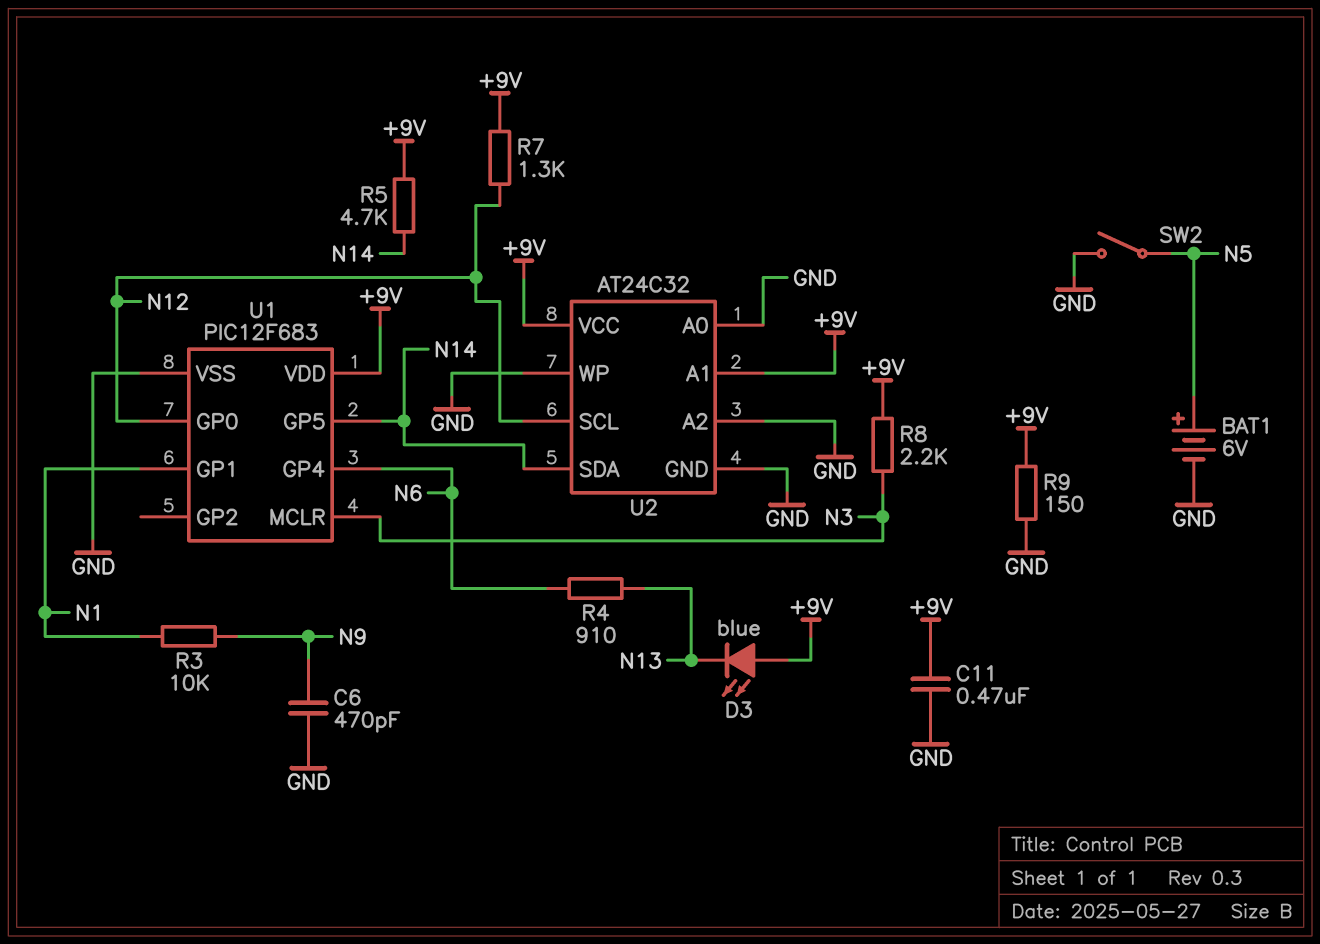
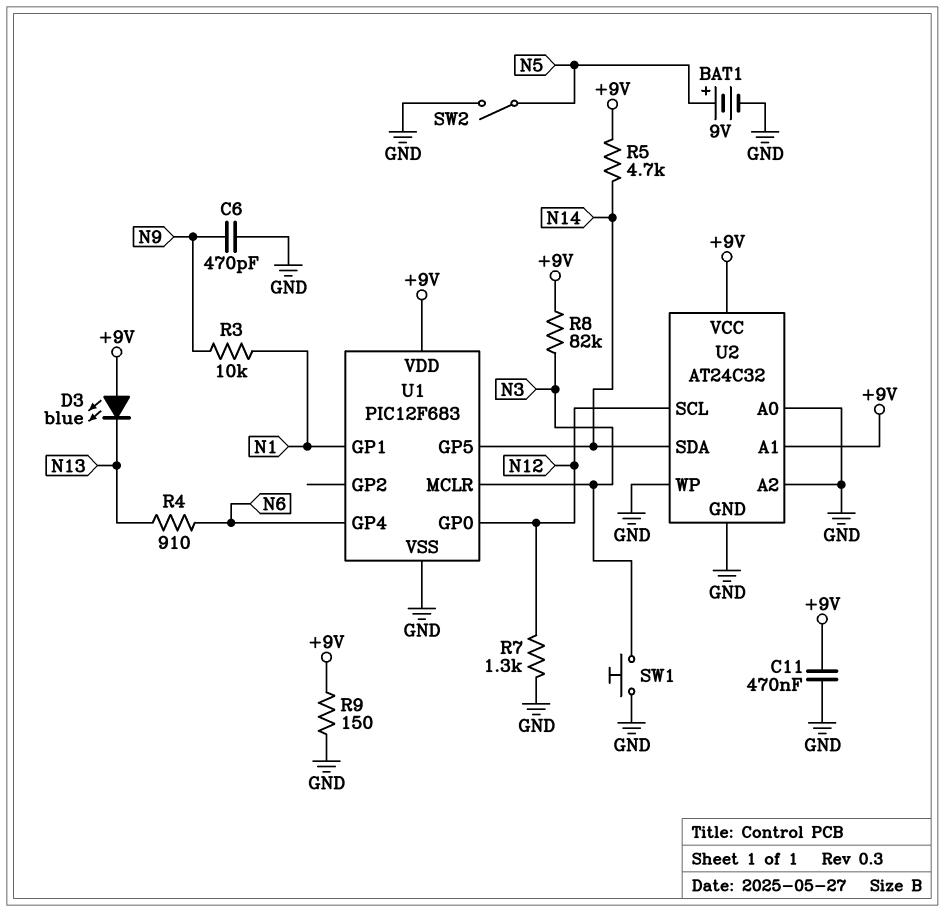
BAT1: 6V (plus N5, minus GND) -> 9V (plus N5, minus GND)
R7: 1.3k (+9V, N12) -> 1.3k (GND, N12)
R8: 2.2k (+9V, N3) -> 82k (+9V, N3)
SW1: none -> button (GND, N3)

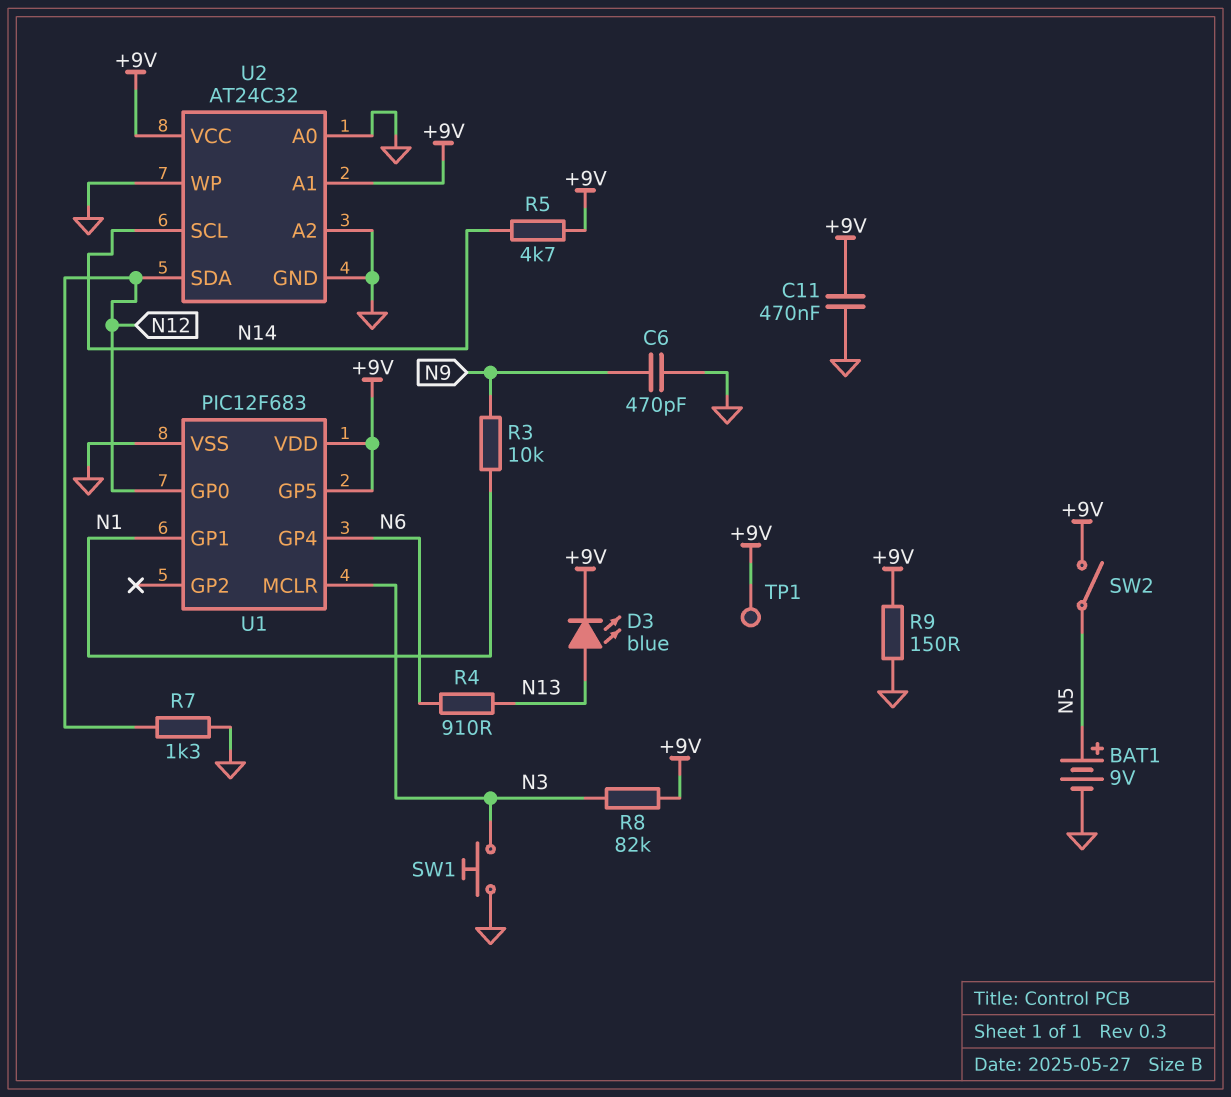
D3: LED blue (A +9V, K N13) -> LED blue (A N13, K +9V)
SW2: switch (GND, N5) -> switch (+9V, N5)
TP1: none -> test point (+9V)
U1 pin GP5: N14 -> +9V
U2 pin SCL: N12 -> N14
U2 pin SDA: N14 -> N12

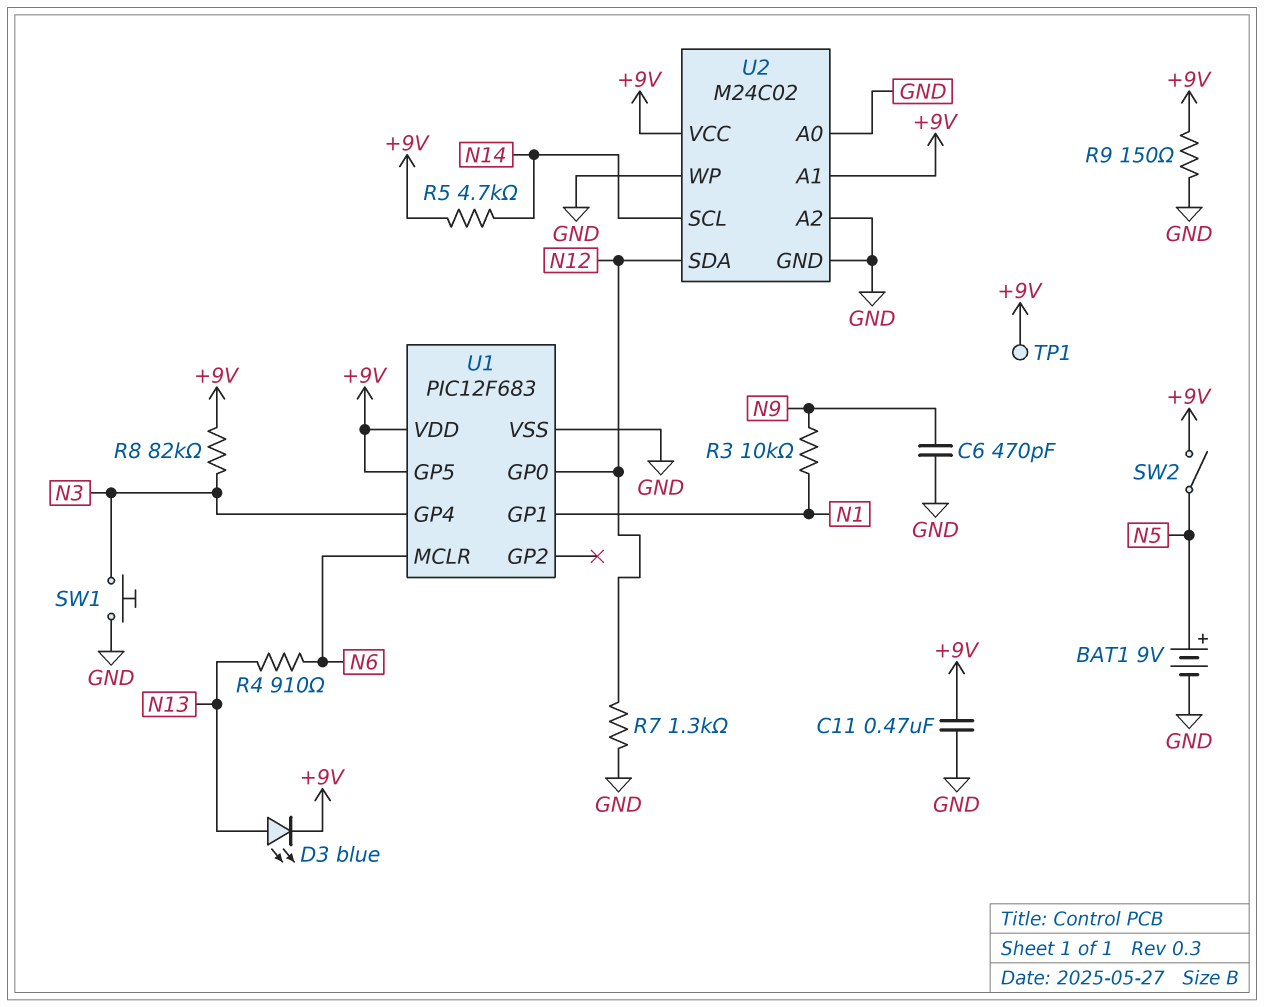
U1 pin GP4: N6 -> N3
U1 pin MCLR: N3 -> N6
U2: AT24C32 -> M24C02

